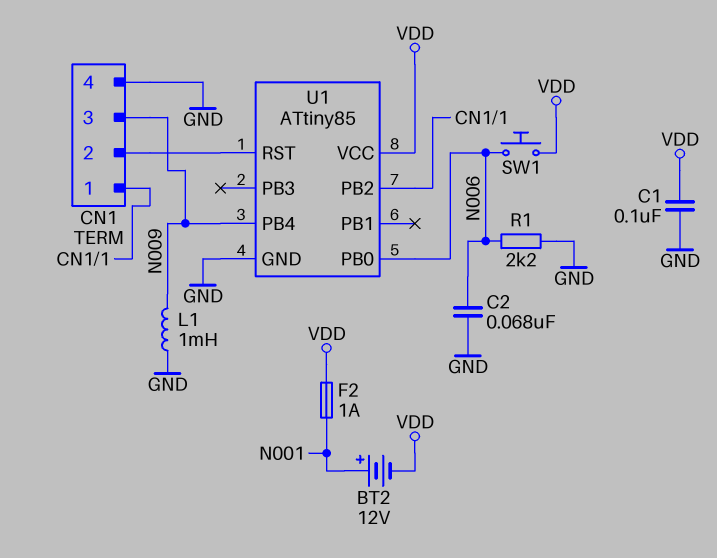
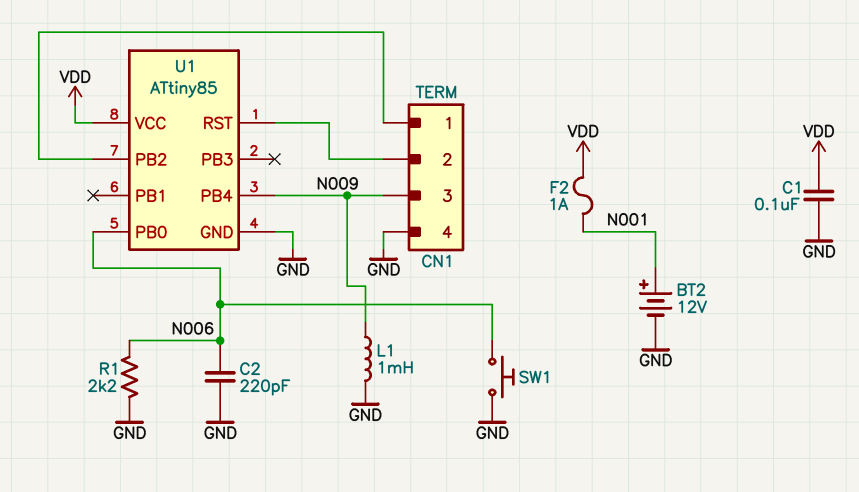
BT2: 12V (plus N001, minus VDD) -> 12V (plus N001, minus GND)
C2: 68nF (GND, N006) -> 220pF (GND, N006)
SW1: button (N006, VDD) -> button (GND, N006)

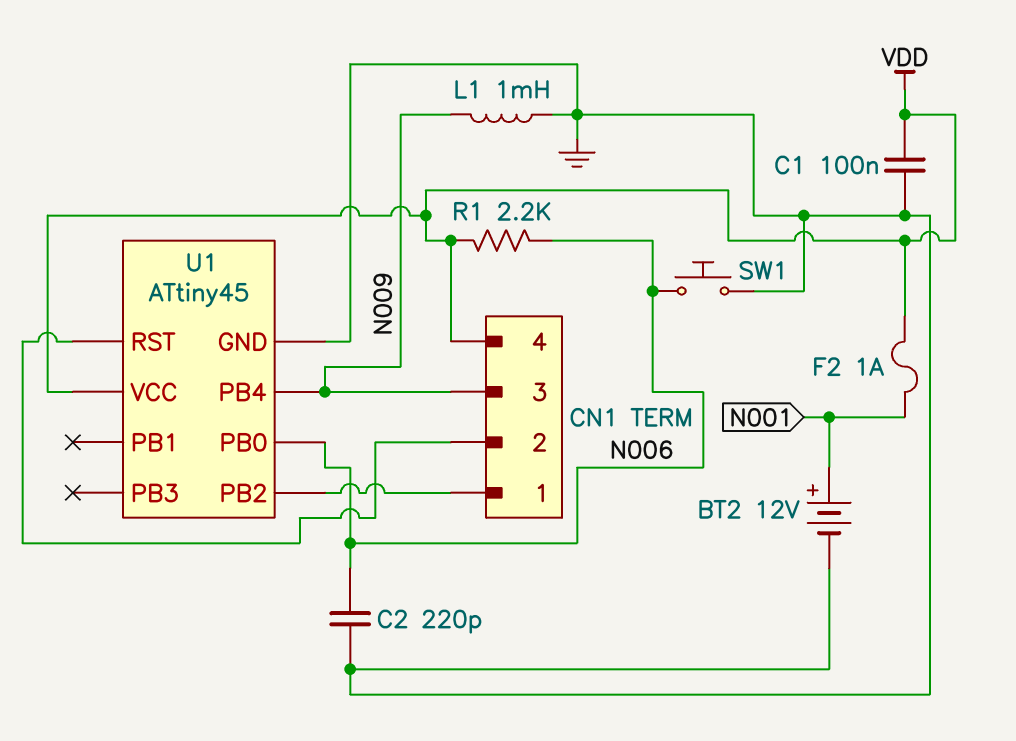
CN1 pin 4: GND -> VDD
R1: 2.2k (GND, N006) -> 2.2k (N006, VDD)
U1: ATtiny85 -> ATtiny45

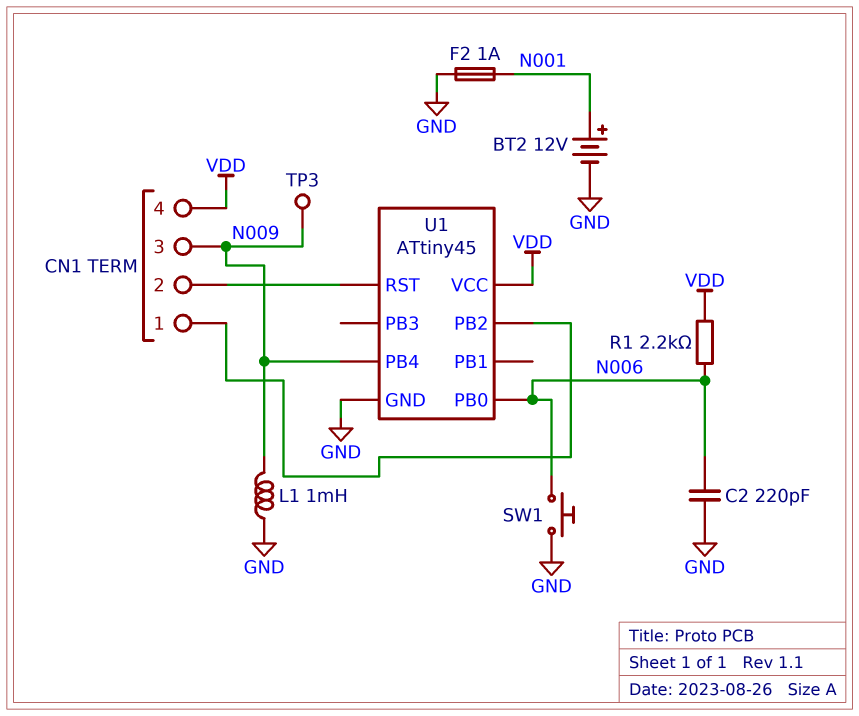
C1: 100nF (GND, VDD) -> none
F2: 1A (N001, VDD) -> 1A (GND, N001)
TP3: none -> test point (N009)

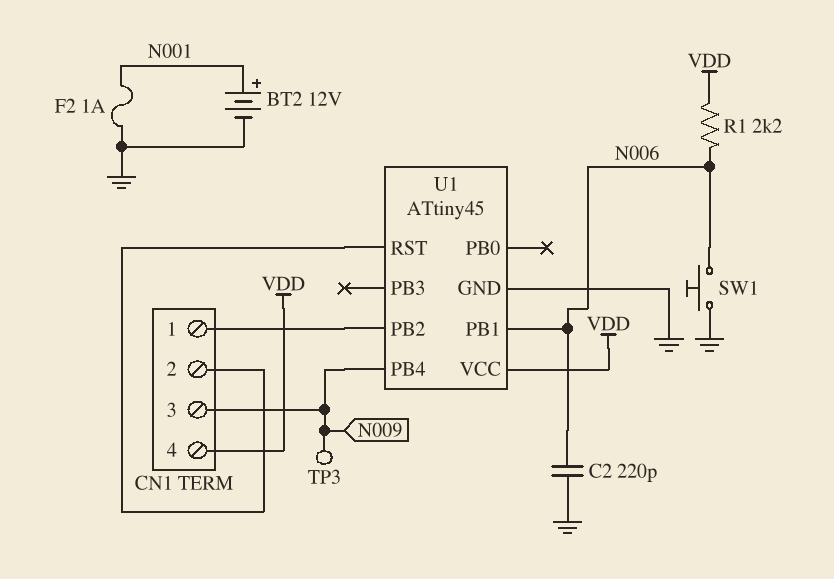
L1: 1mH (GND, N009) -> none
U1 pin PB0: N006 -> none
U1 pin PB1: none -> N006

